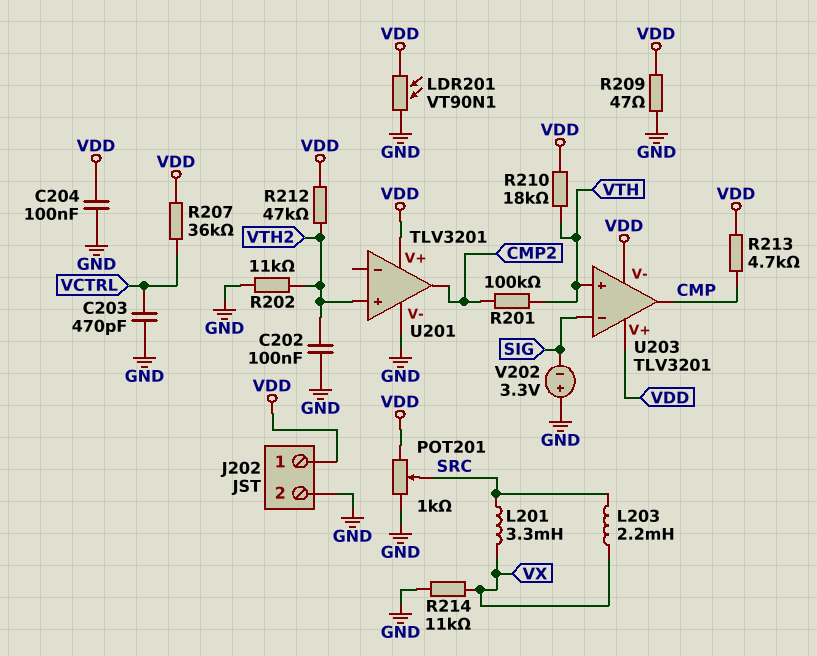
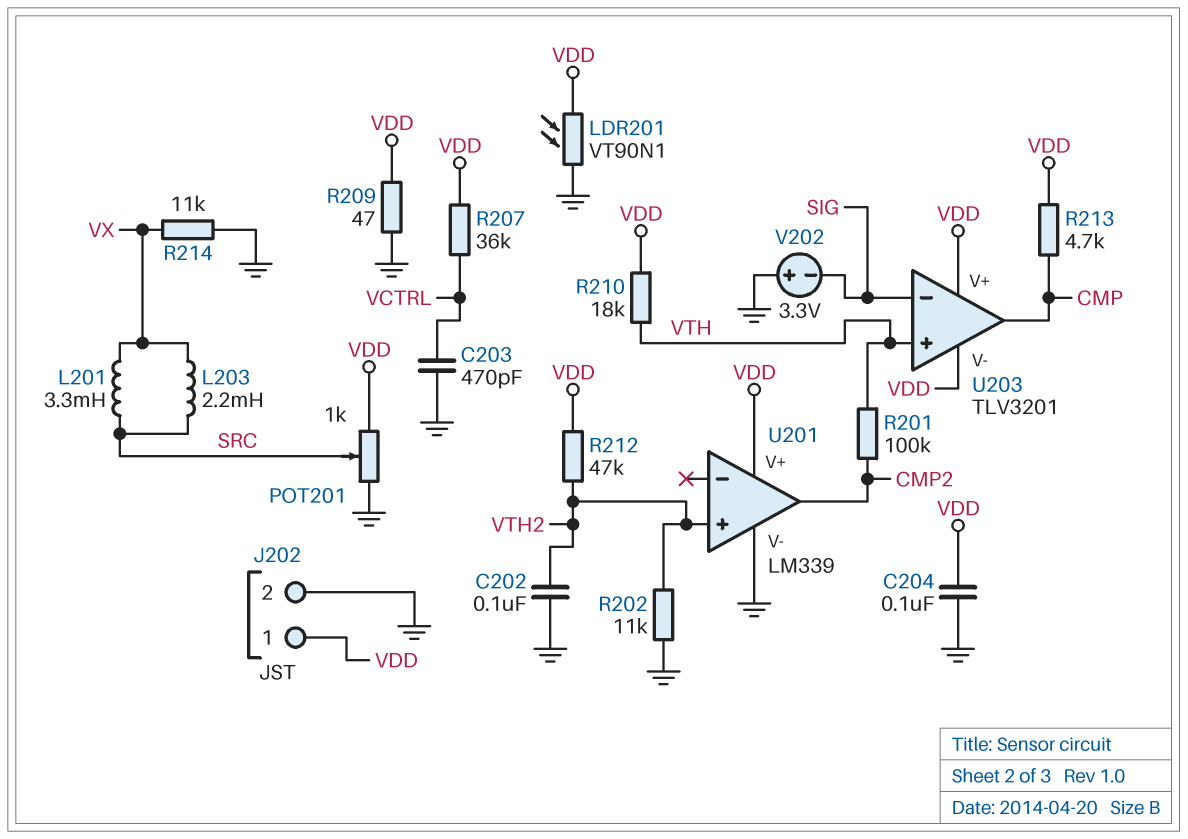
U201: TLV3201 -> LM339

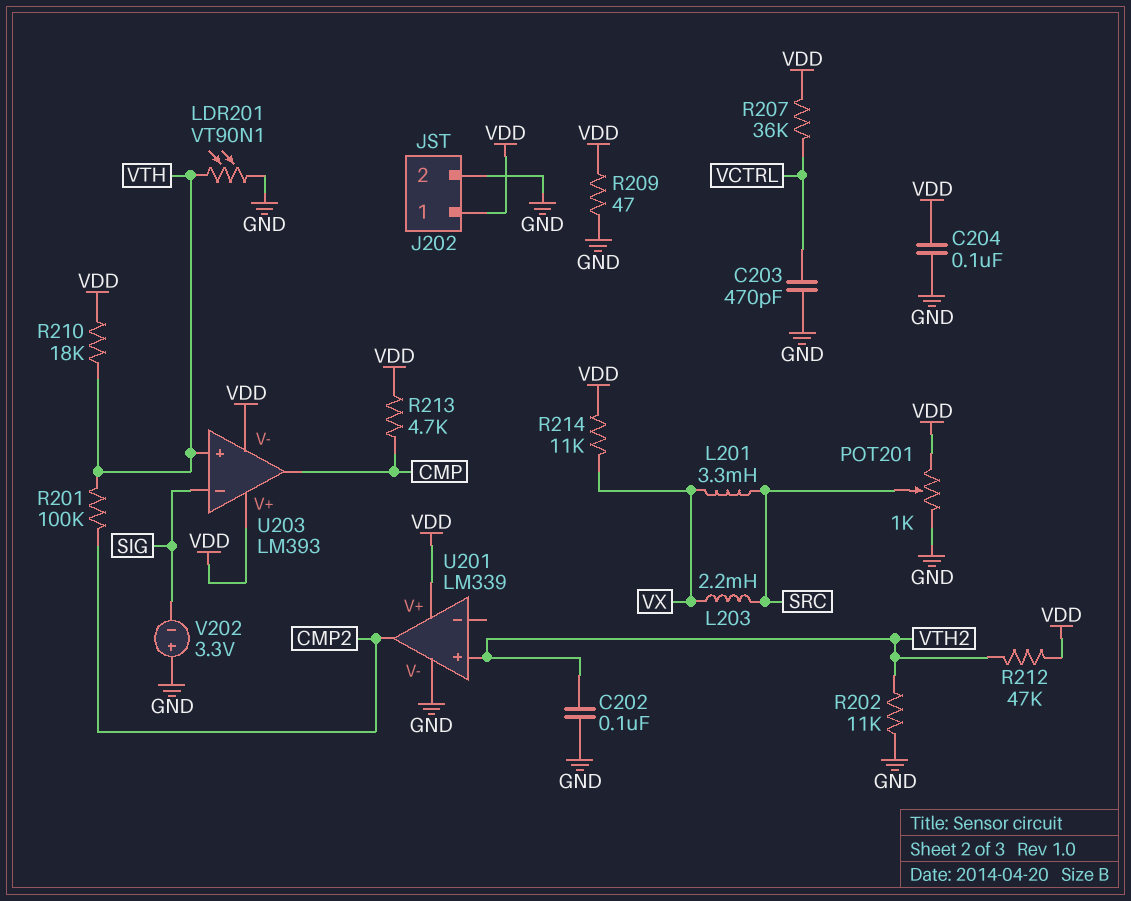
LDR201: VT90N1 (GND, VDD) -> VT90N1 (GND, VTH)
R214: 11k (GND, VX) -> 11k (VDD, VX)
U203: TLV3201 -> LM393

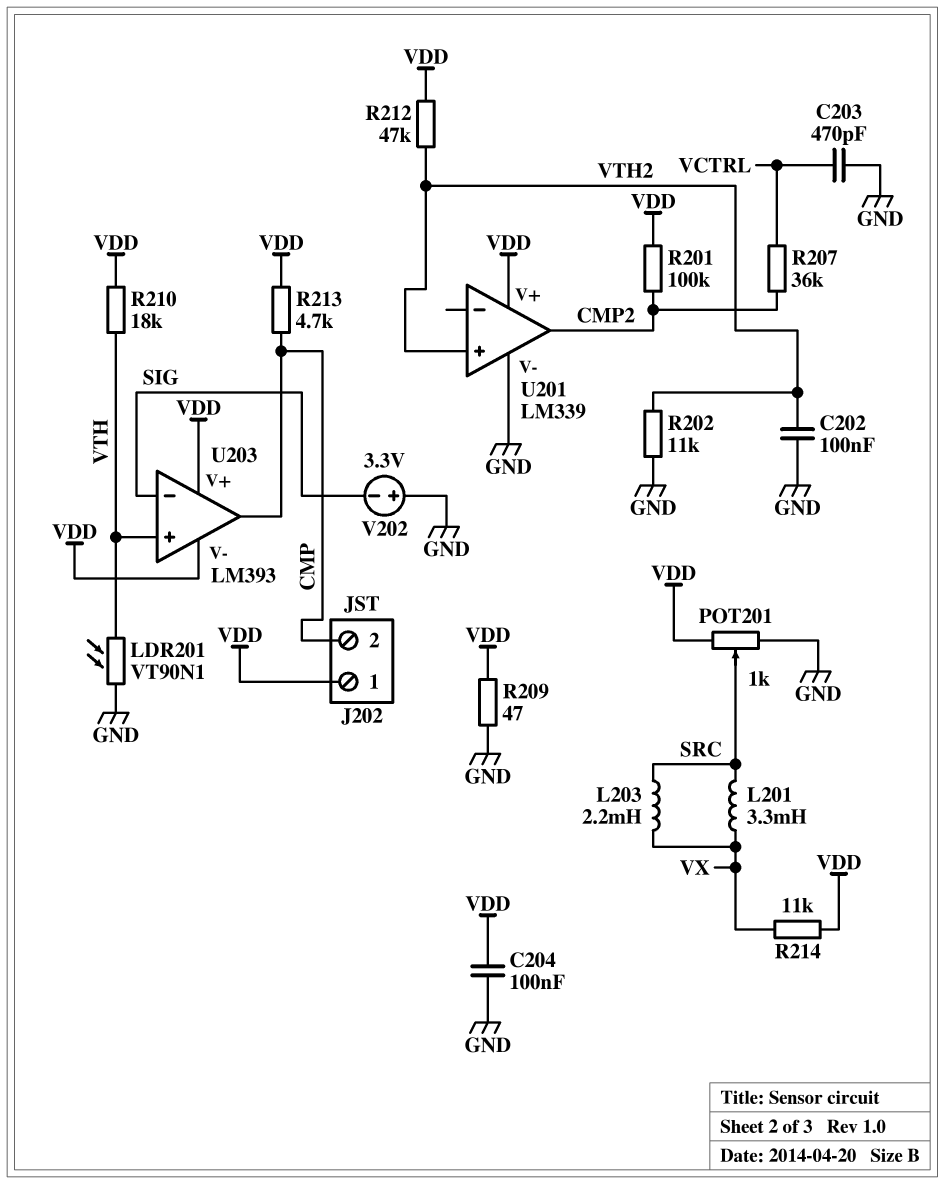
J202 pin 2: GND -> CMP
R201: 100k (CMP2, VTH) -> 100k (CMP2, VDD)
R207: 36k (VCTRL, VDD) -> 36k (CMP2, VCTRL)

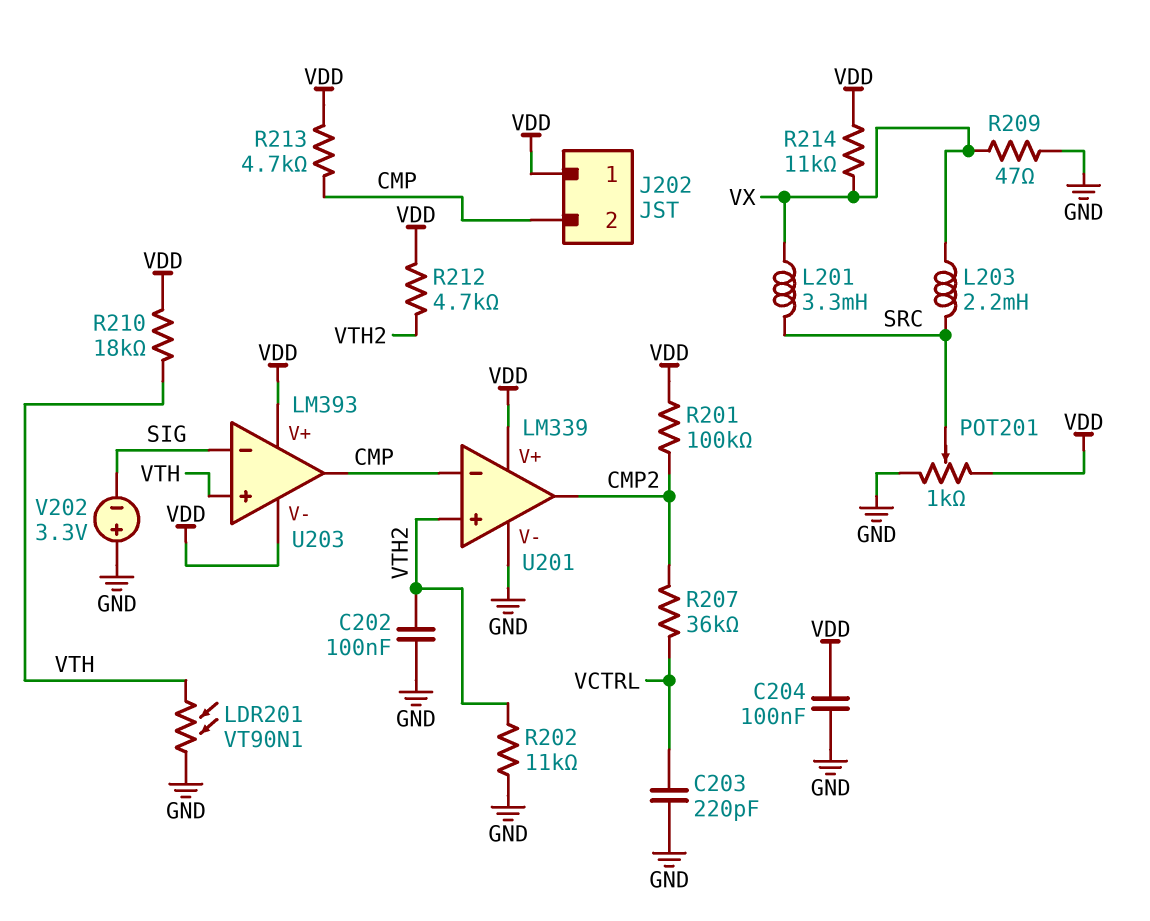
C203: 470pF (GND, VCTRL) -> 220pF (GND, VCTRL)
R209: 47 (GND, VDD) -> 47 (GND, VX)
R212: 47k (VDD, VTH2) -> 4.7k (VDD, VTH2)
U201 pin in-: none -> CMP

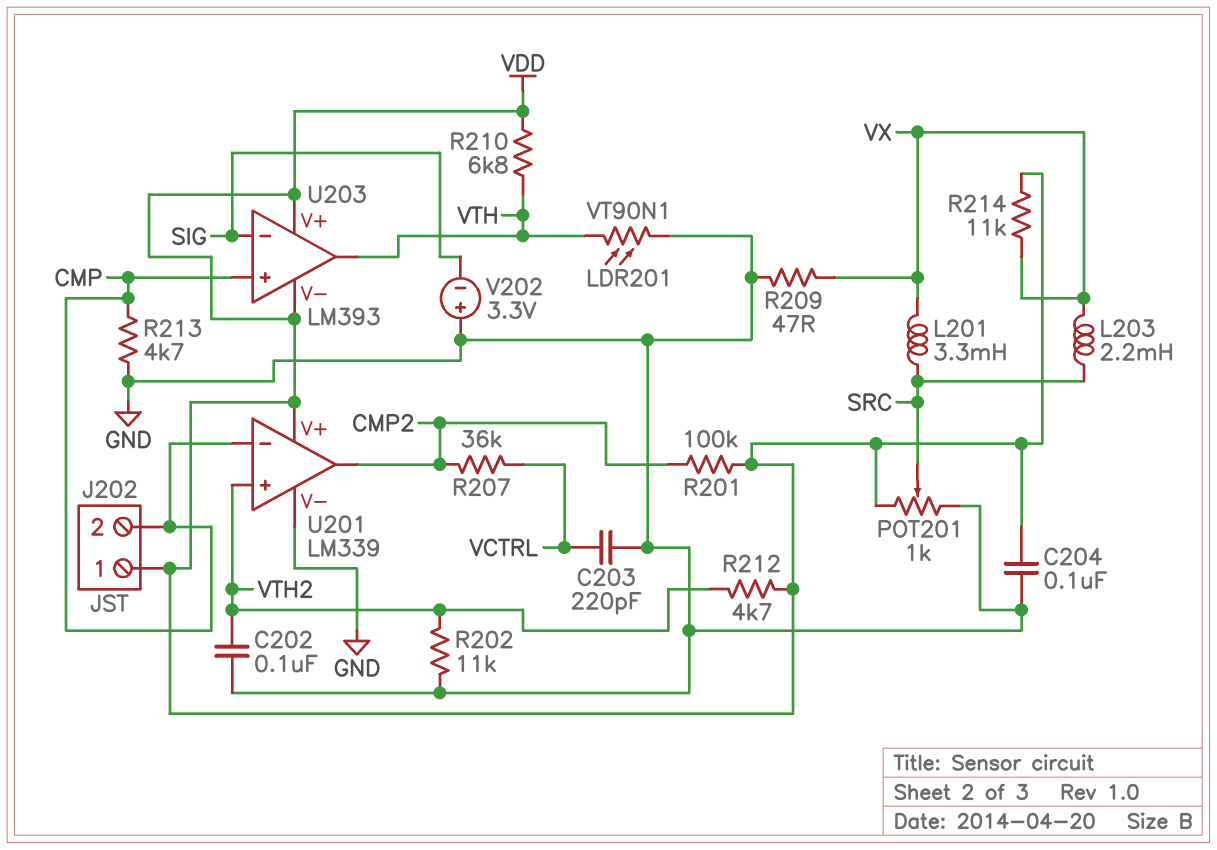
R210: 18k (VDD, VTH) -> 6.8k (VDD, VTH)
R213: 4.7k (CMP, VDD) -> 4.7k (CMP, GND)
U203 pin in+: VTH -> CMP
U203 pin out: CMP -> VTH

